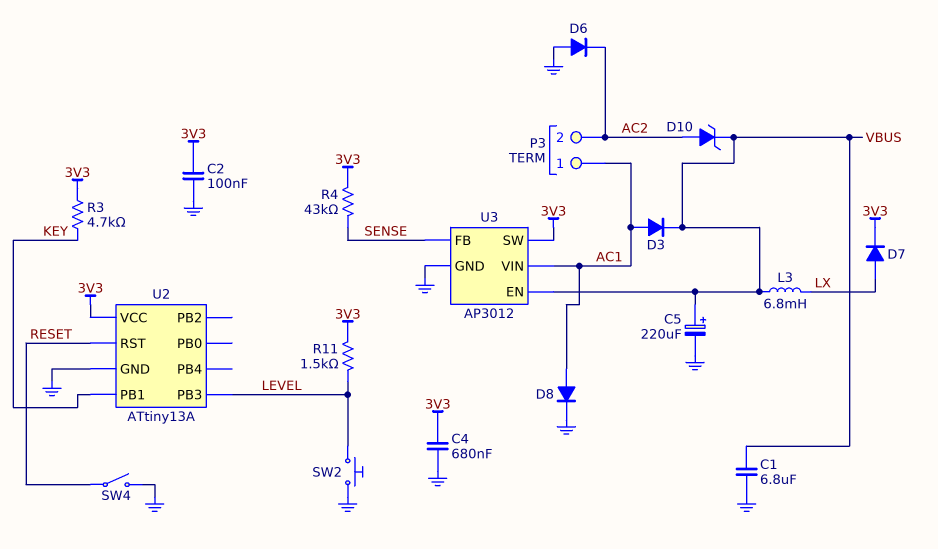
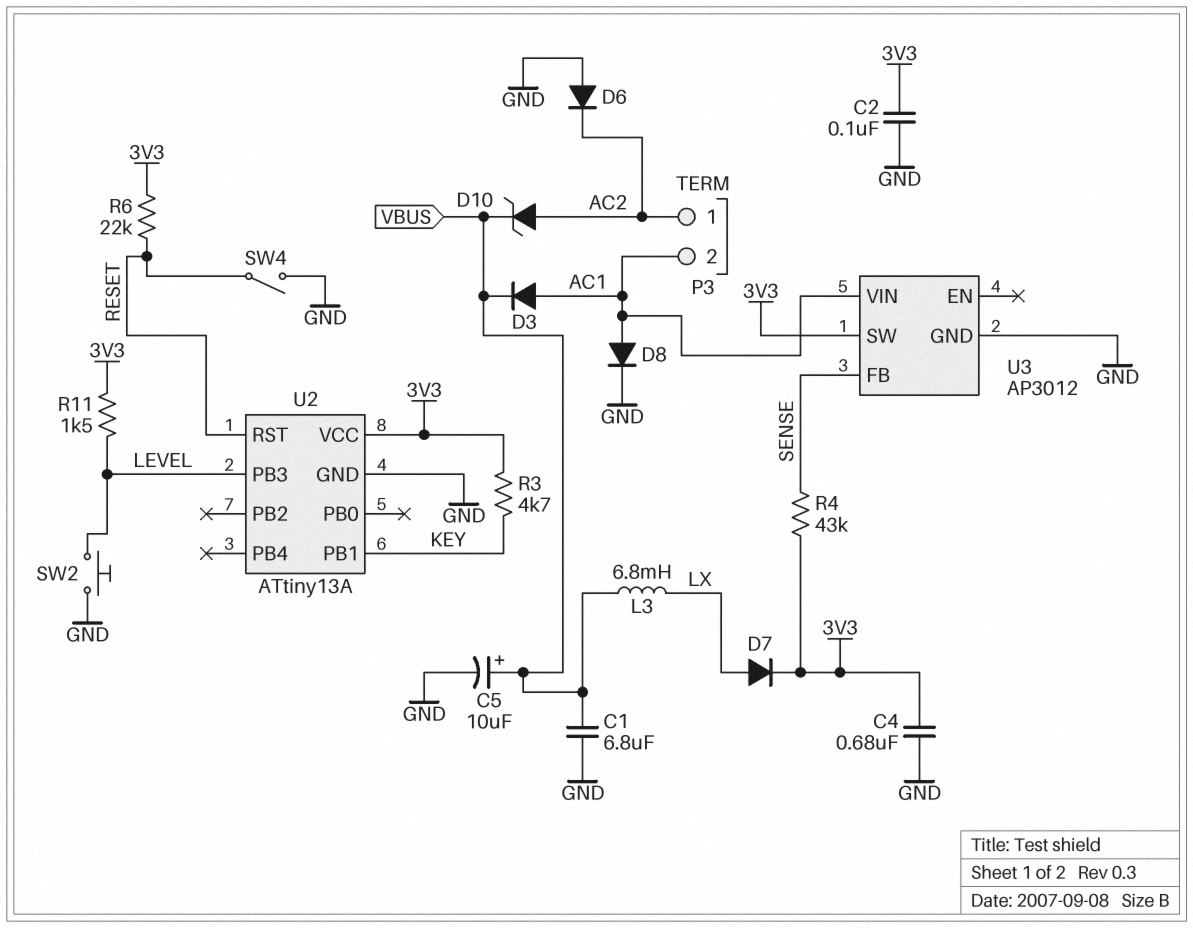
C5: 220uF (plus VBUS, minus GND) -> 10uF (plus VBUS, minus GND)
P3 pin 1: AC1 -> AC2
P3 pin 2: AC2 -> AC1
R6: none -> 22k (3V3, RESET)
U3 pin EN: VBUS -> none

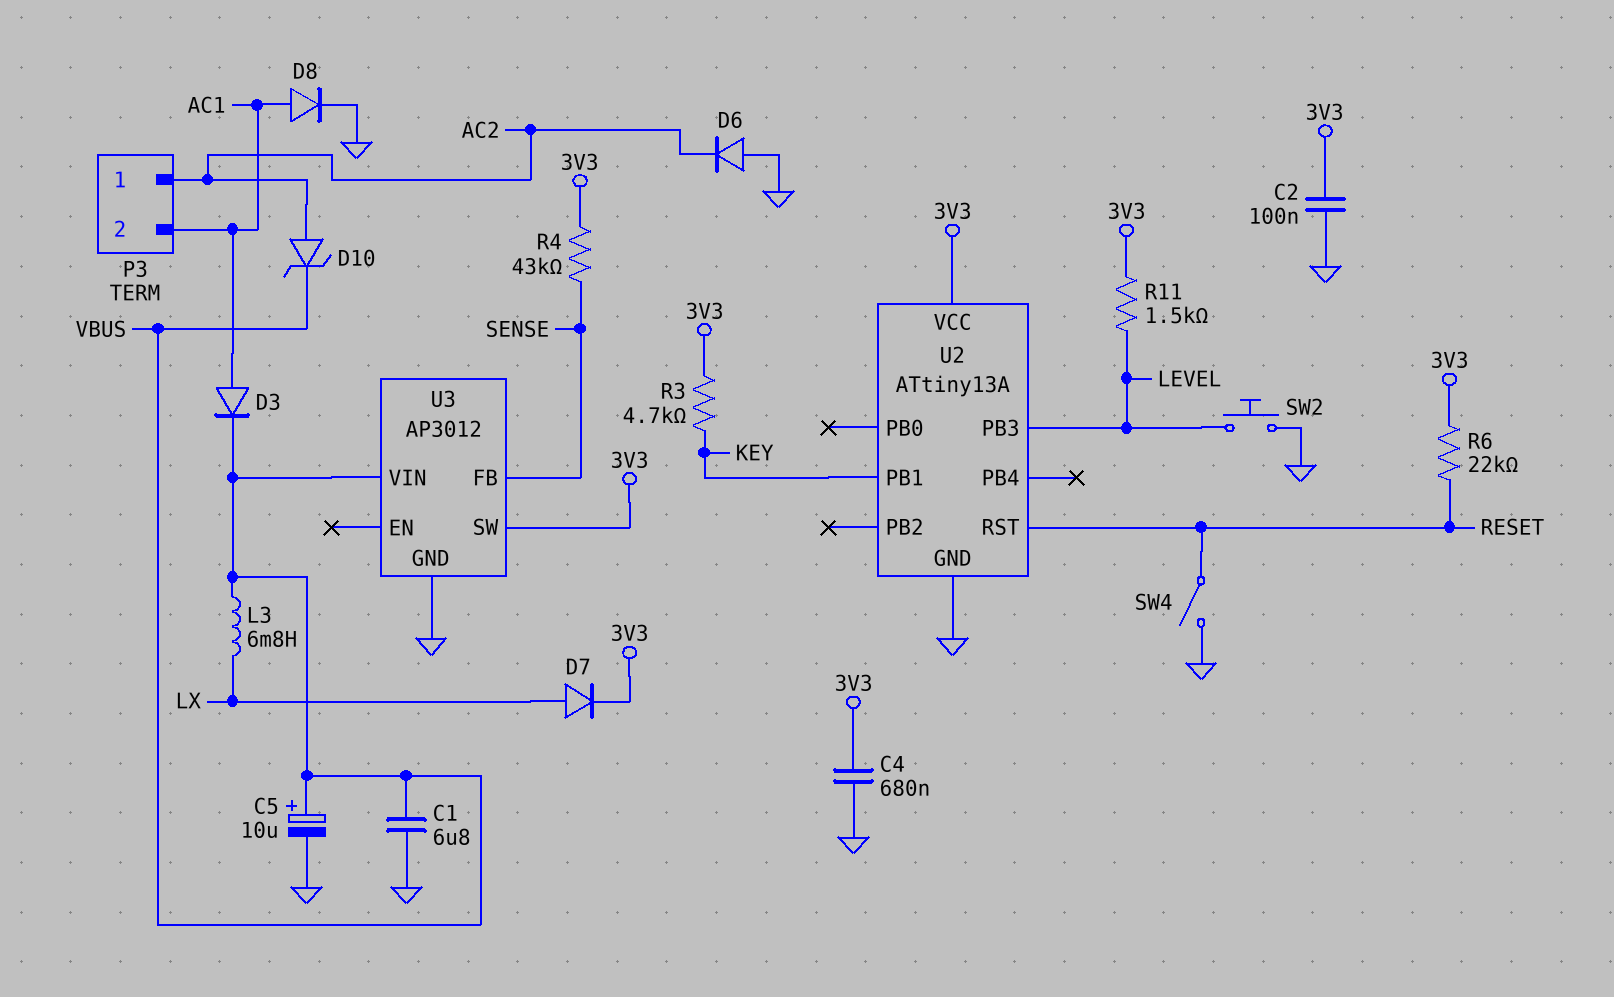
U3 pin VIN: AC1 -> VBUS

